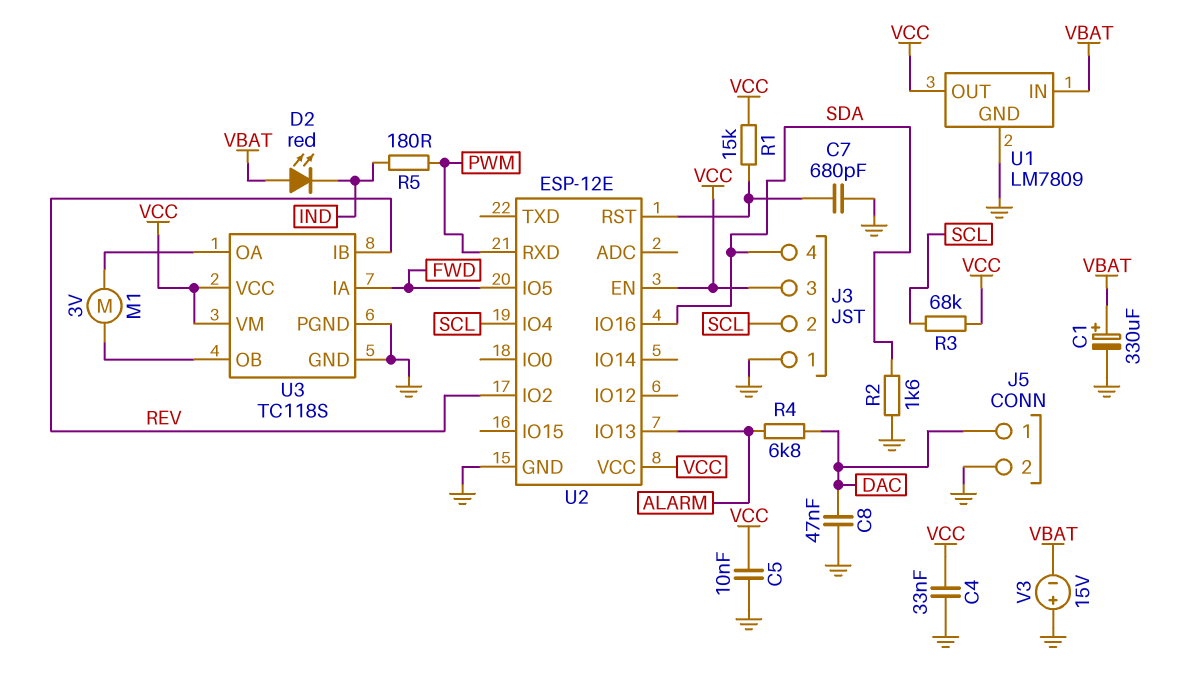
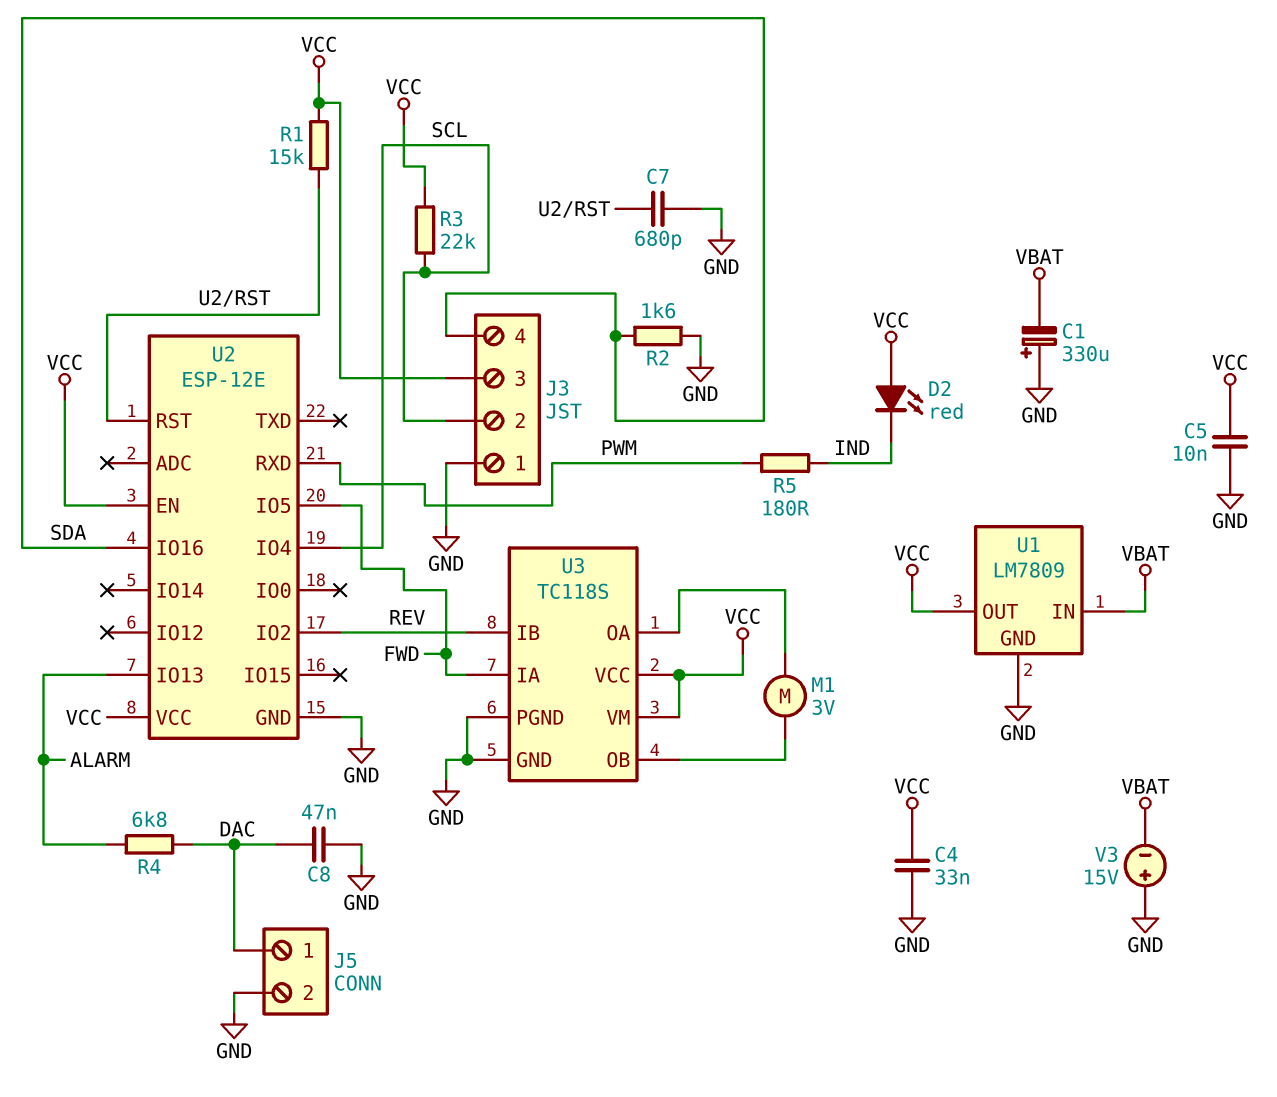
C1: 330uF (plus VBAT, minus GND) -> 330uF (plus GND, minus VBAT)
D2: LED red (A VBAT, K IND) -> LED red (A VCC, K IND)
R3: 68k (SCL, VCC) -> 22k (SCL, VCC)

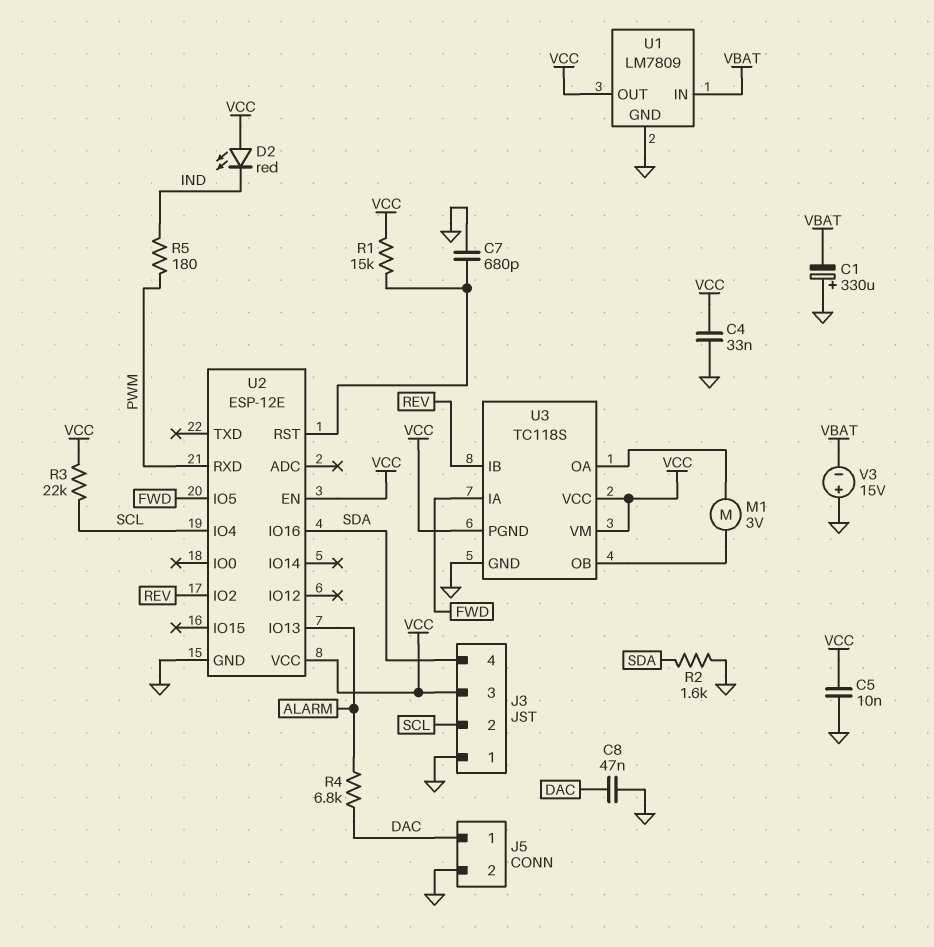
U3 pin PGND: GND -> VCC

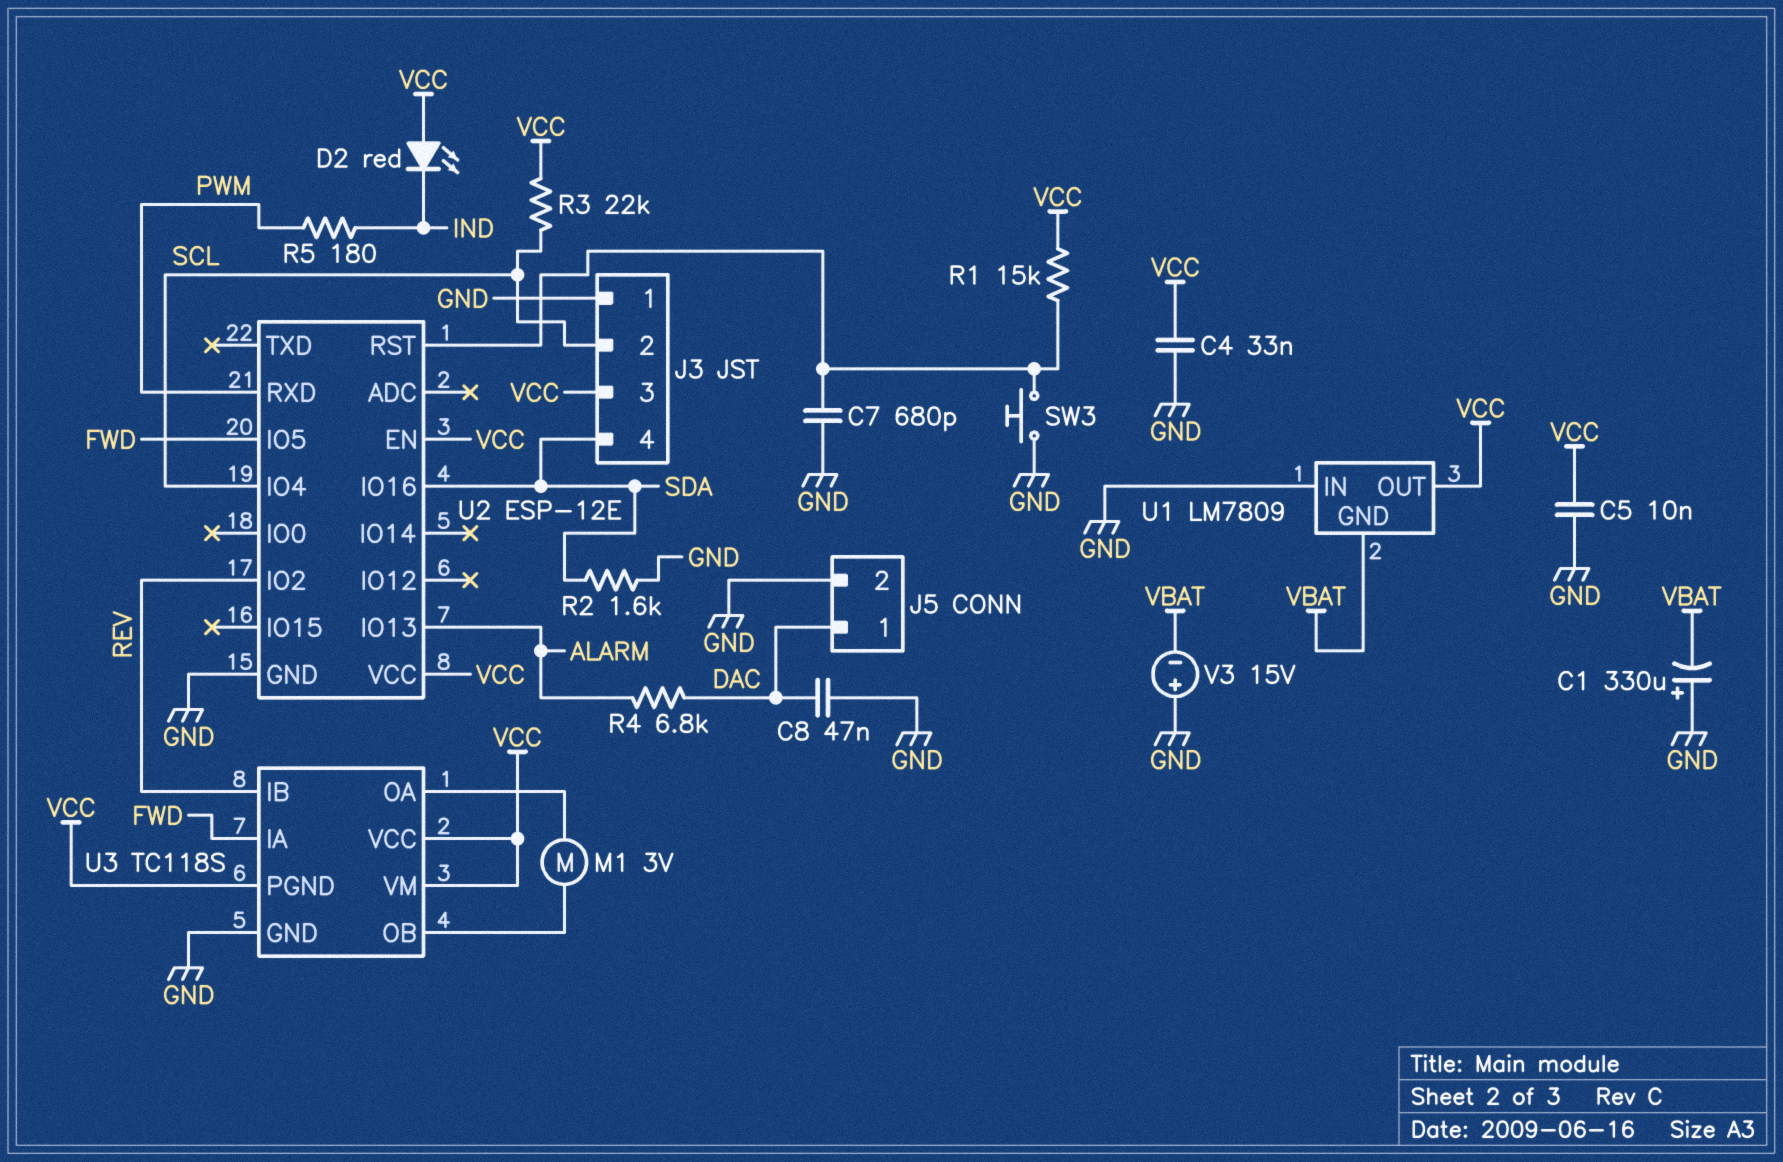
SW3: none -> button (GND, U2/RST)
U1 pin GND: GND -> VBAT
U1 pin IN: VBAT -> GND

